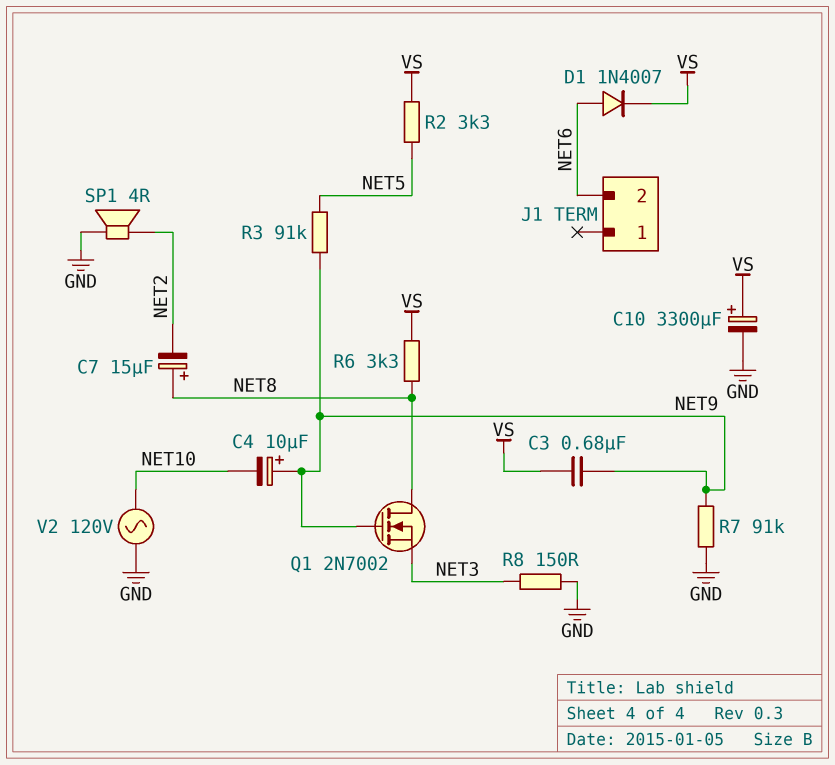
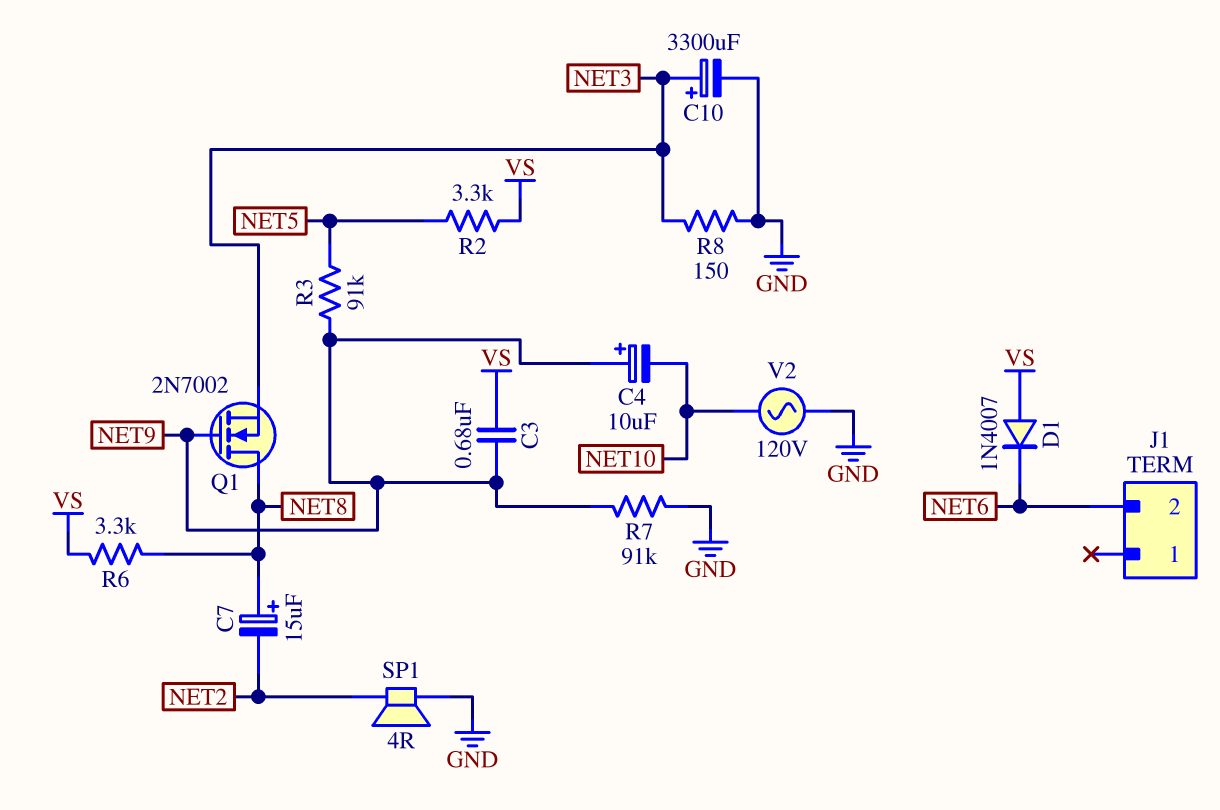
C10: 3300uF (plus VS, minus GND) -> 3300uF (plus NET3, minus GND)
D1: diode 1N4007 (A NET6, K VS) -> diode 1N4007 (A VS, K NET6)

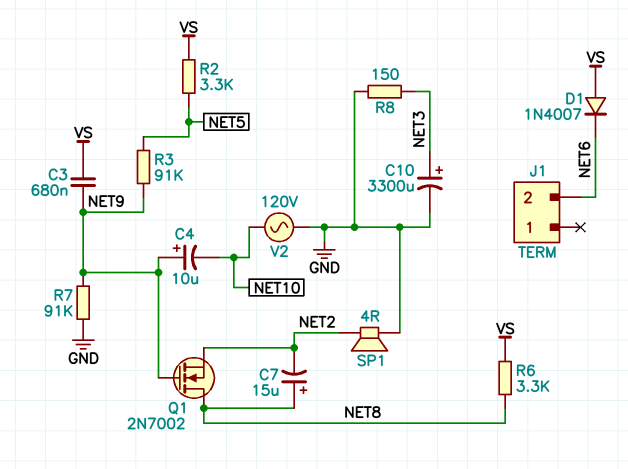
Q1: NMOS 2N7002 (G NET9, D NET8, S NET3) -> NMOS 2N7002 (G NET9, D NET8, S NET2)

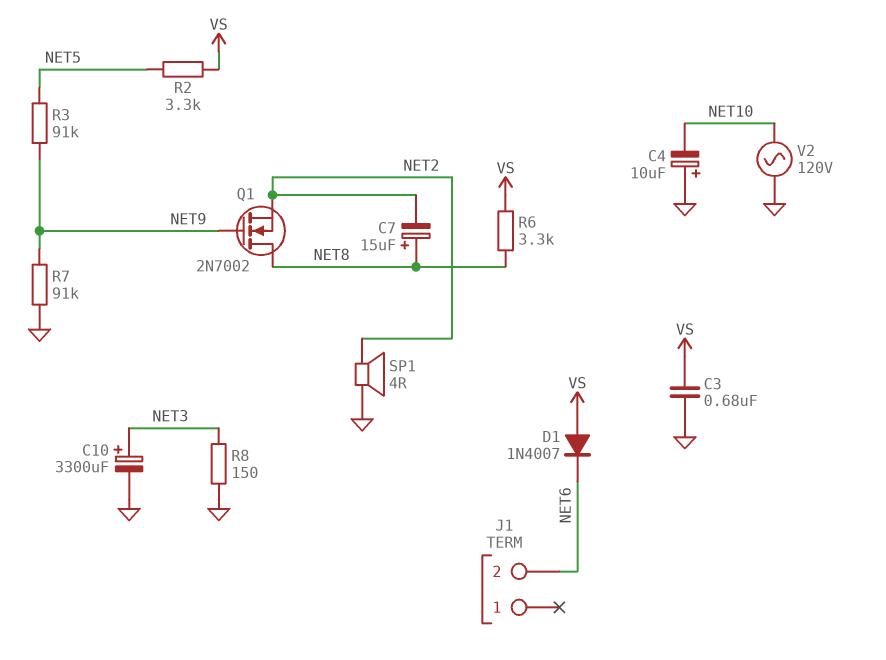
C3: 680nF (NET9, VS) -> 680nF (GND, VS)
C4: 10uF (plus NET9, minus NET10) -> 10uF (plus GND, minus NET10)

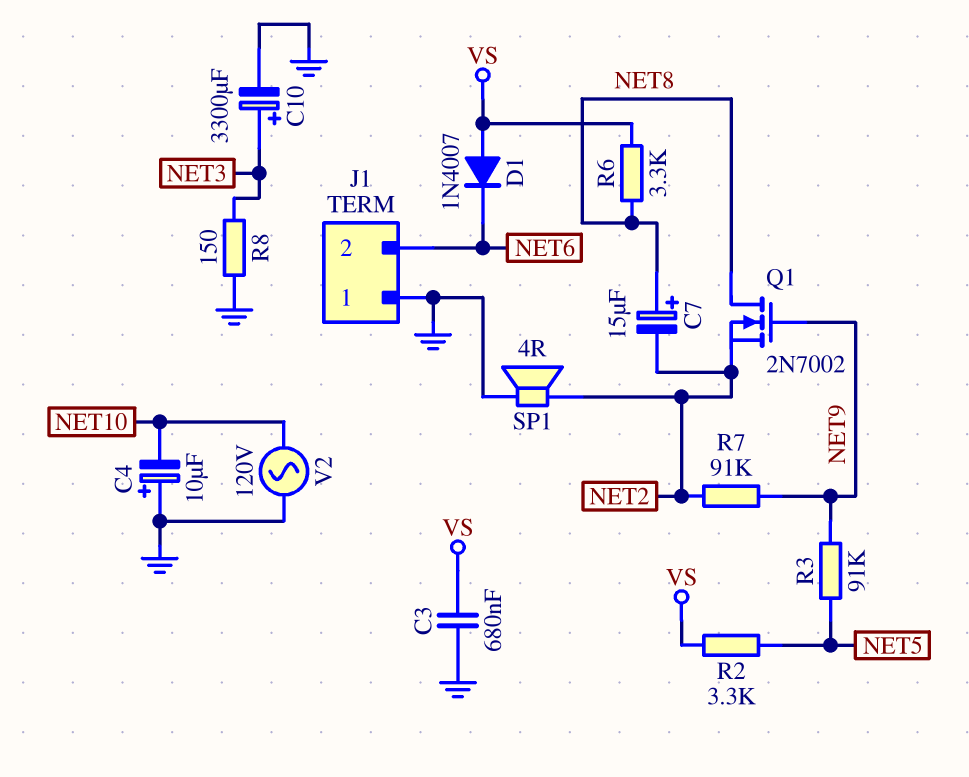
J1 pin 1: none -> GND
R7: 91k (GND, NET9) -> 91k (NET2, NET9)

